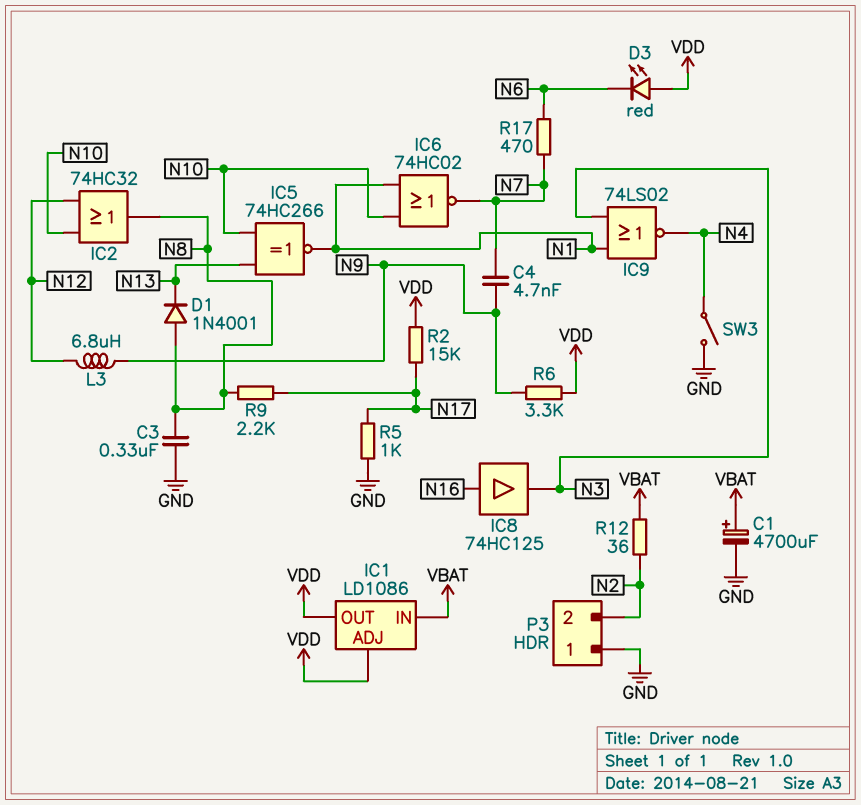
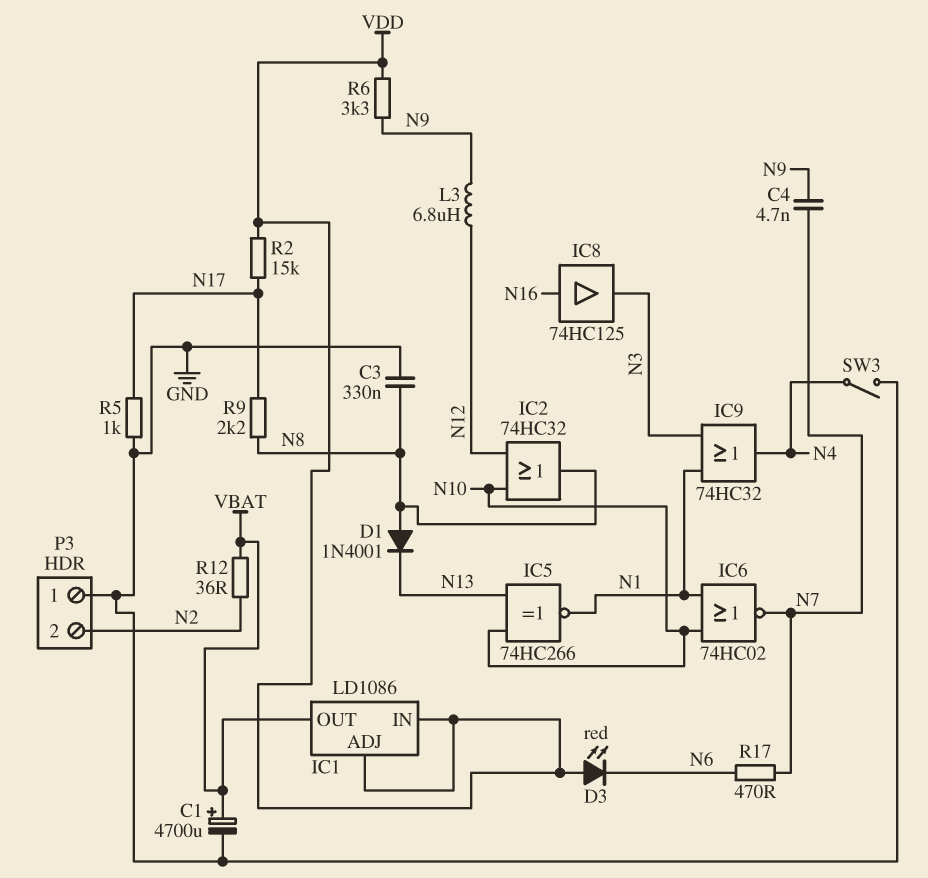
IC1 pin IN: VBAT -> VDD
IC1 pin OUT: VDD -> VBAT
IC9: NOR 74LS02 (in N1, in N3, out N4) -> OR 74HC32 (in N1, in N3, out N4)

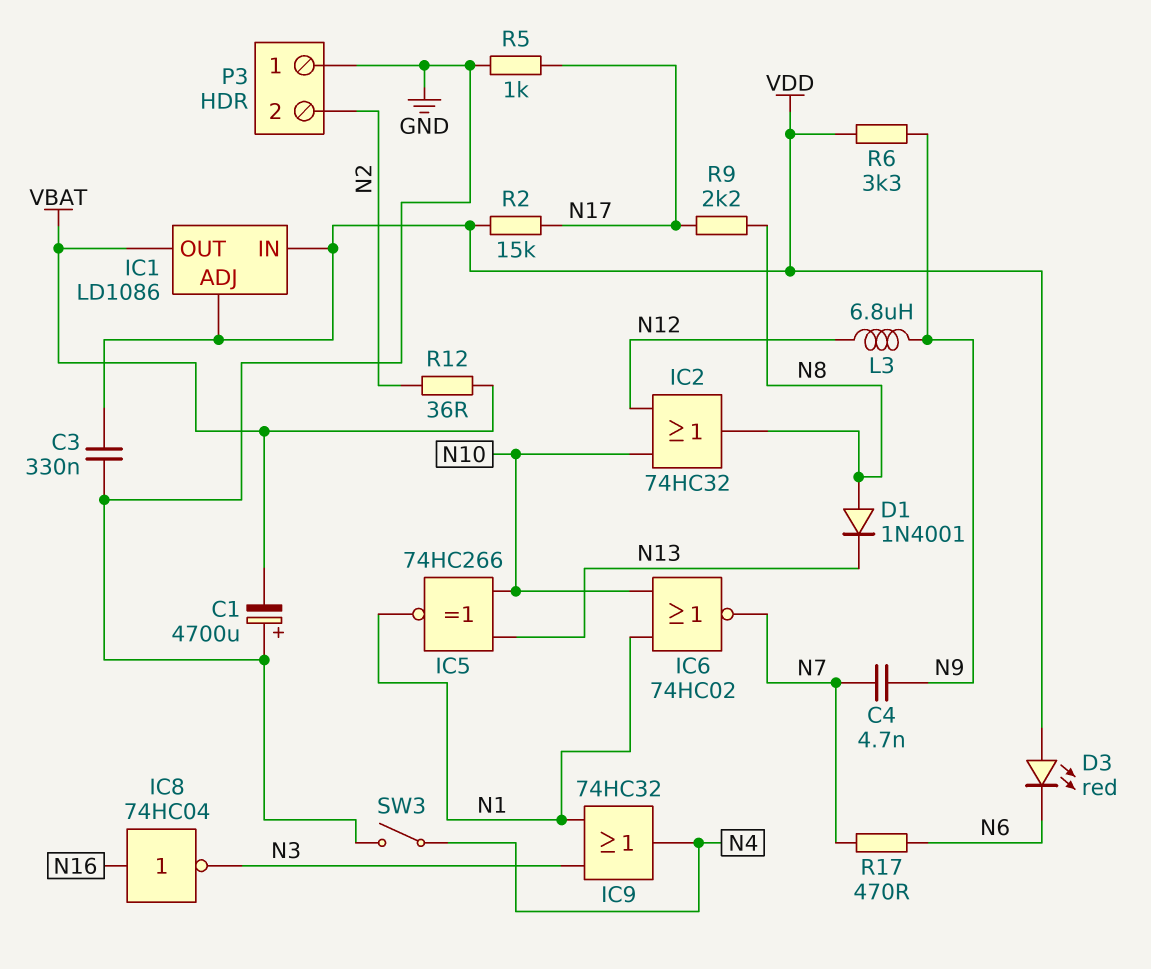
C1: 4700uF (plus VBAT, minus GND) -> 4700uF (plus GND, minus VBAT)
C3: 330nF (GND, N8) -> 330nF (GND, VDD)
IC8: buffer 74HC125 (in N16, out N3) -> NOT 74HC04 (in N16, out N3)

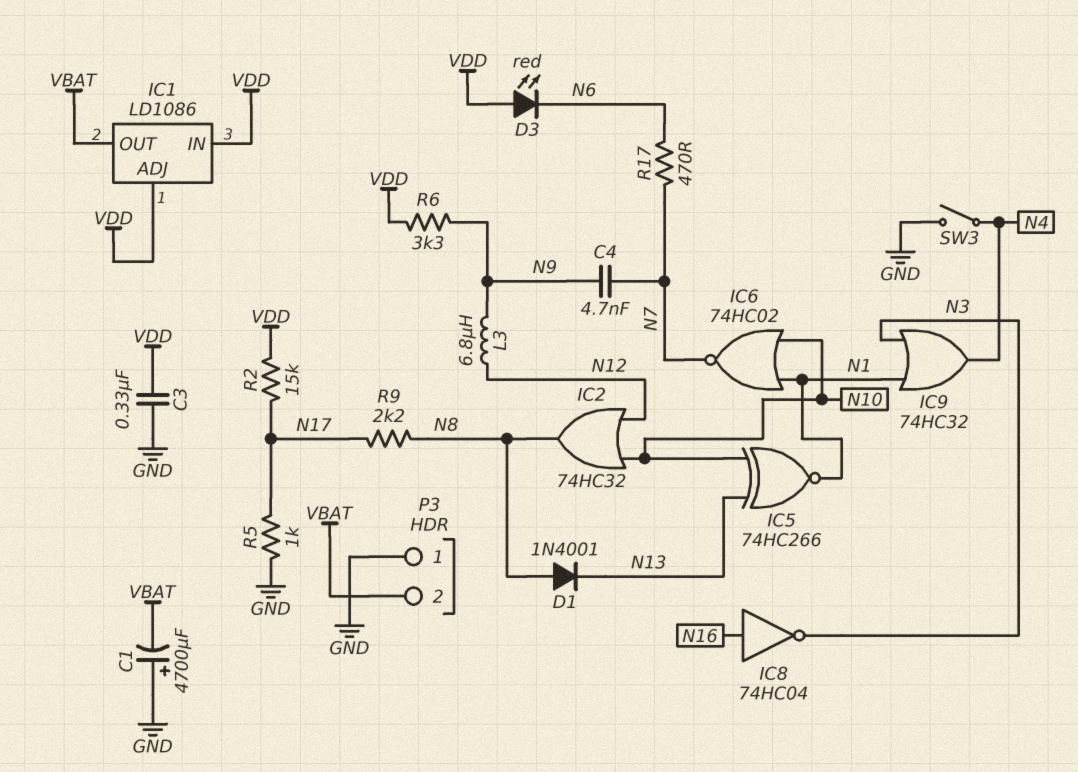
P3 pin 2: N2 -> VBAT
R12: 36 (N2, VBAT) -> none

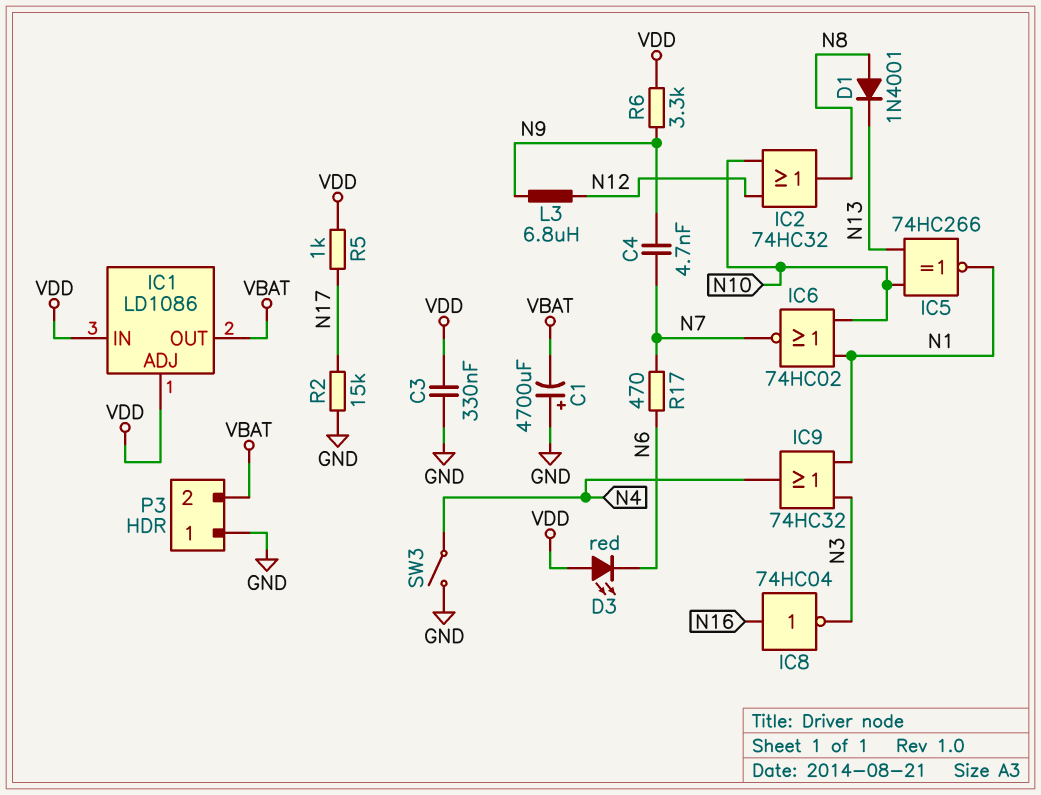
R2: 15k (N17, VDD) -> 15k (GND, N17)
R5: 1k (GND, N17) -> 1k (N17, VDD)
R9: 2.2k (N8, N17) -> none

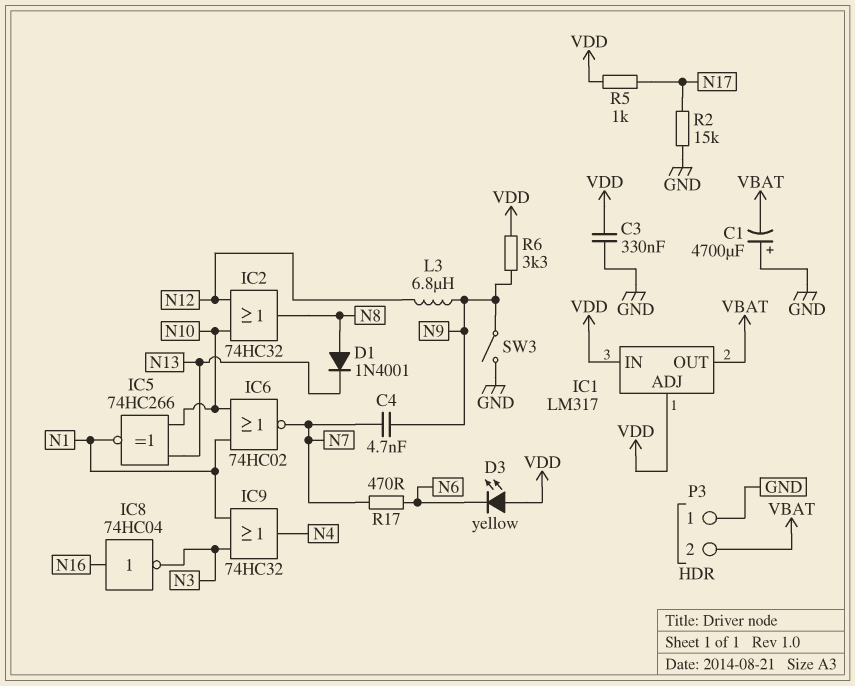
D3: LED red (A VDD, K N6) -> LED yellow (A VDD, K N6)
IC1: LD1086 -> LM317
SW3: switch (GND, N4) -> switch (GND, N9)

